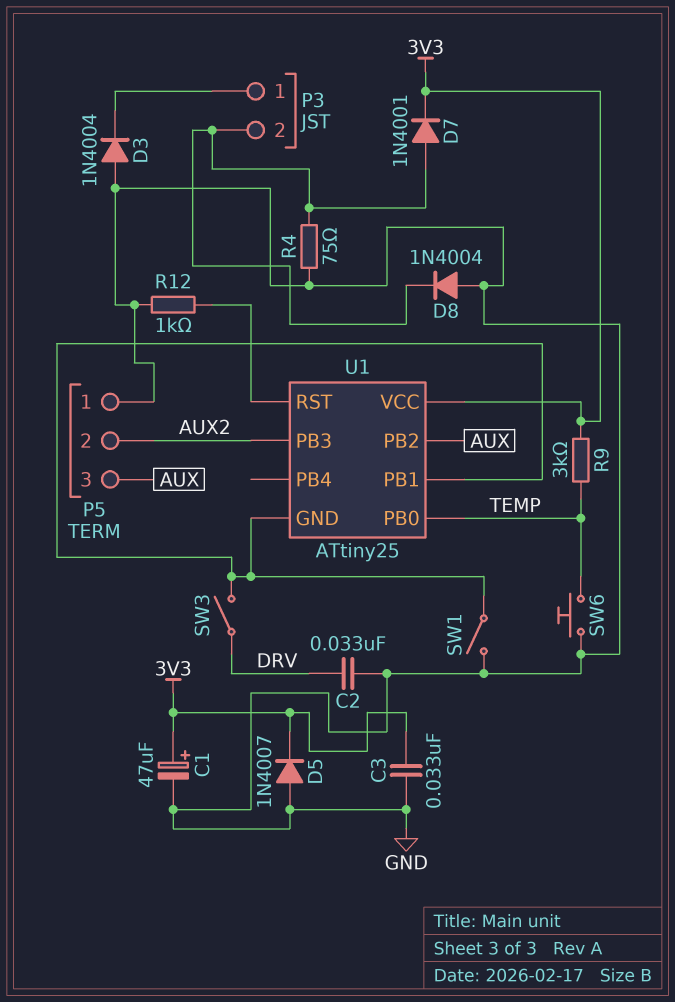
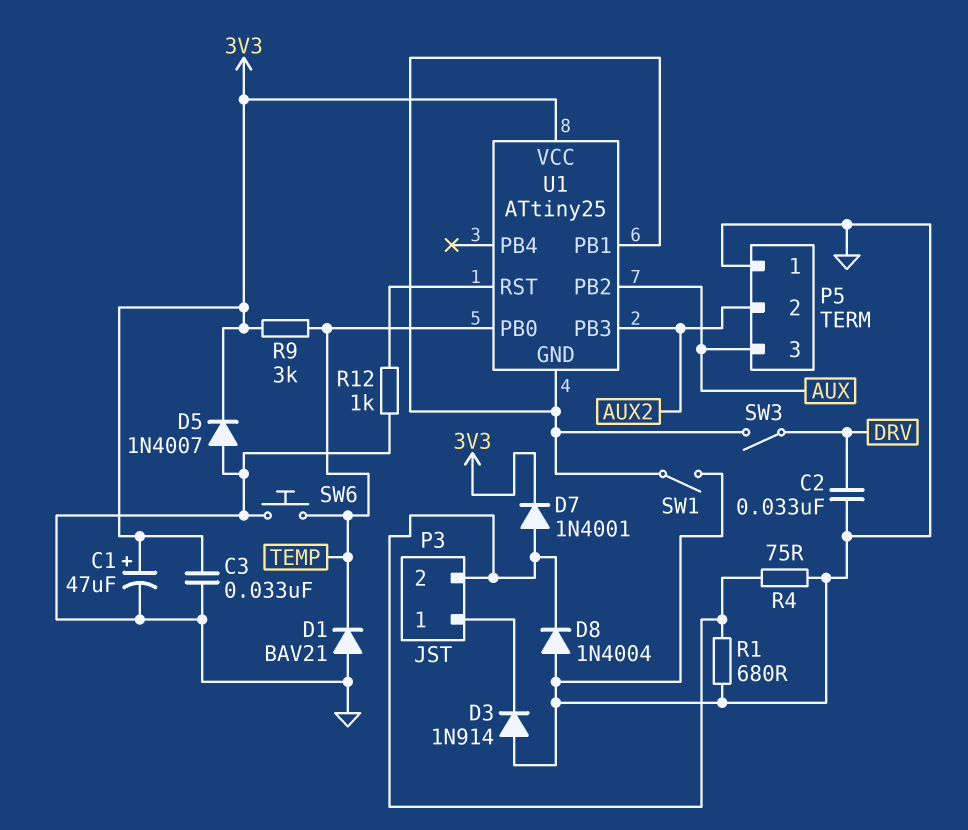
D1: none -> diode BAV21 (A GND, K TEMP)
D3: diode 1N4004 (A GND, K P3/1) -> diode 1N914 (A GND, K P3/1)
R1: none -> 680 (GND, P3/2)

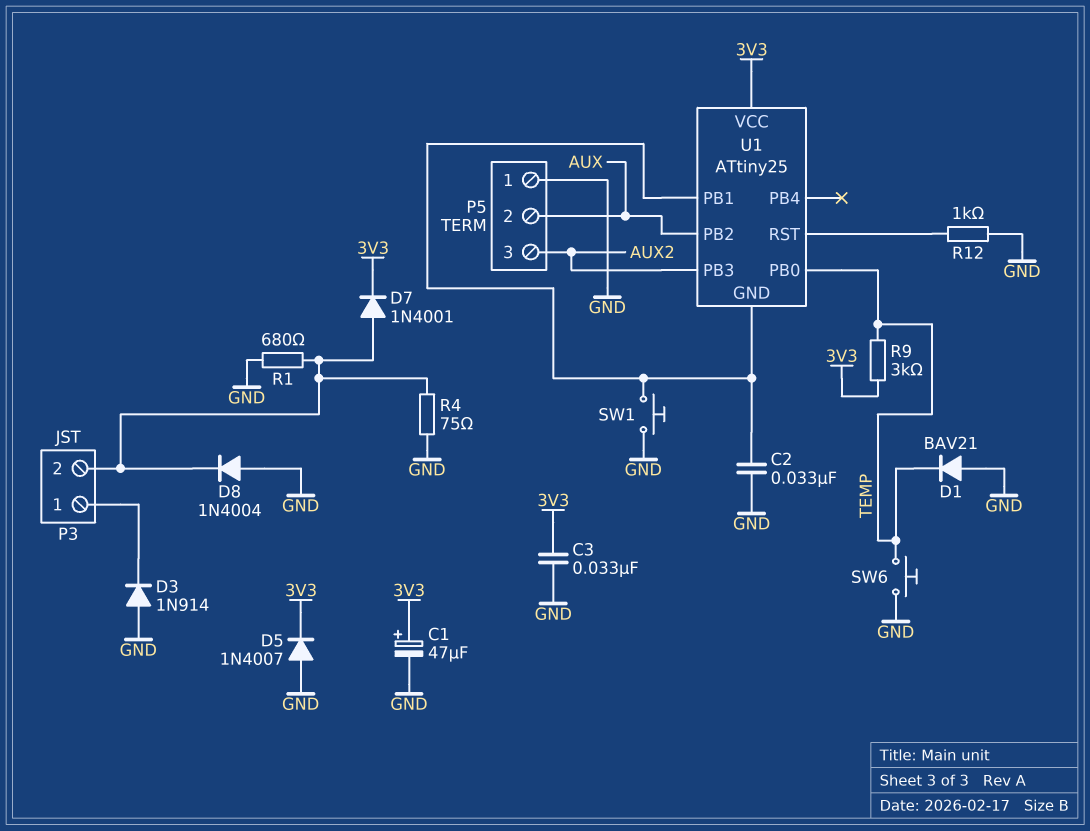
C2: 33nF (DRV, GND) -> 33nF (GND, U1/GND)
P5 pin 2: AUX2 -> AUX
P5 pin 3: AUX -> AUX2
SW1: switch (GND, U1/GND) -> button (GND, U1/GND)
SW3: switch (DRV, U1/GND) -> none

